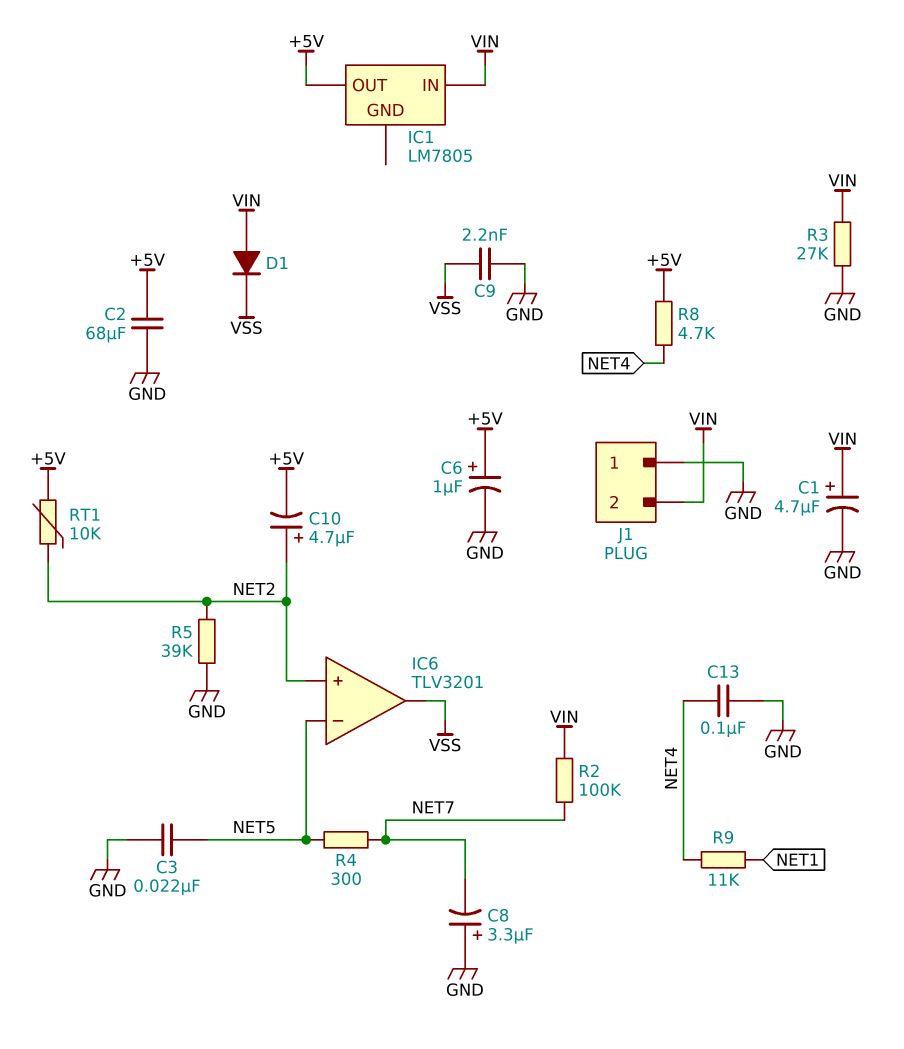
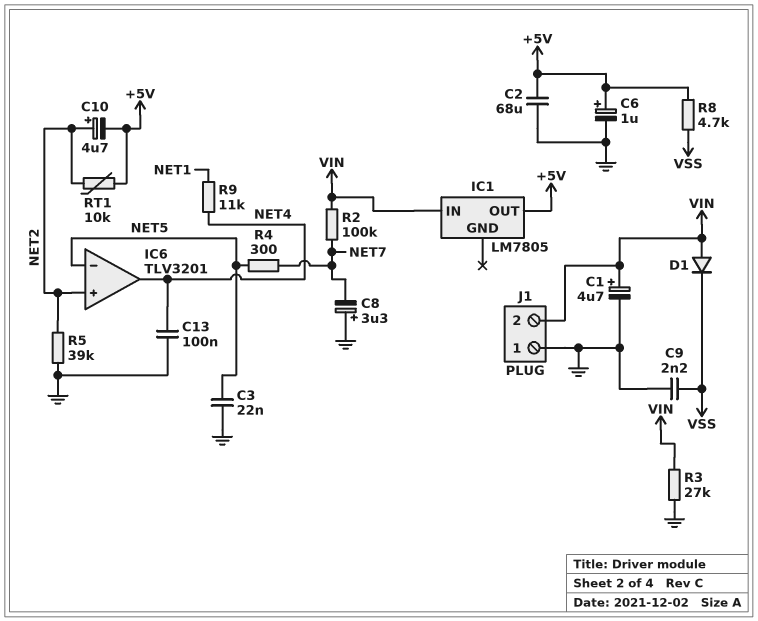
IC6 pin out: VSS -> NET4
R8: 4.7k (+5V, NET4) -> 4.7k (+5V, VSS)

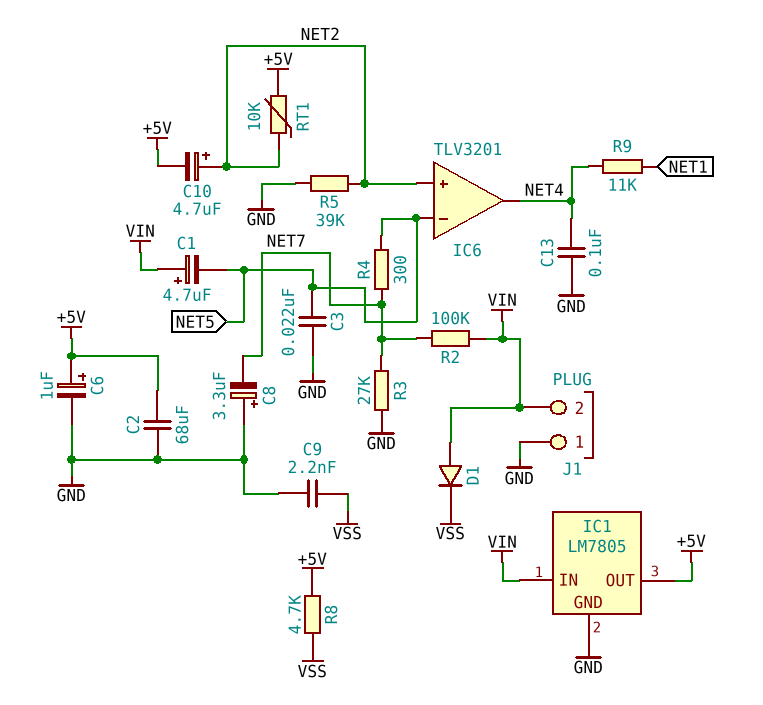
C1: 4.7uF (plus VIN, minus GND) -> 4.7uF (plus VIN, minus NET5)
IC1 pin GND: none -> GND
R3: 27k (GND, VIN) -> 27k (GND, NET7)

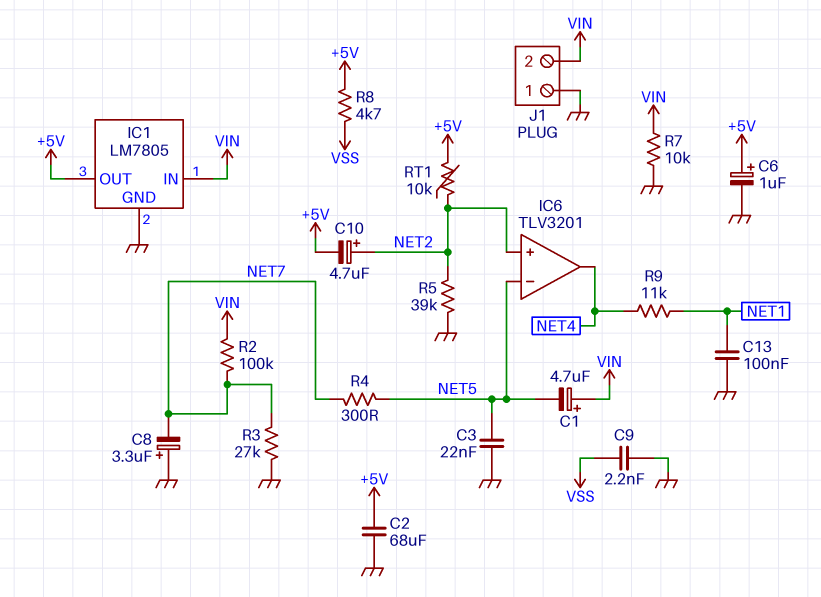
C13: 100nF (GND, NET4) -> 100nF (GND, NET1)
D1: diode (A VIN, K VSS) -> none
R7: none -> 10k (GND, VIN)

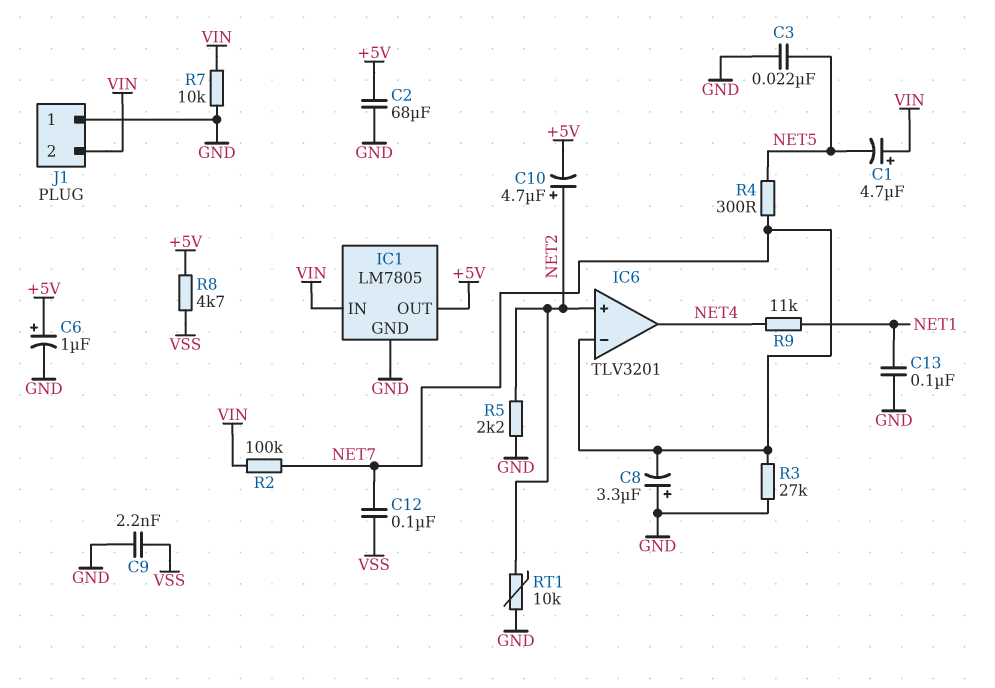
C12: none -> 100nF (NET7, VSS)
IC6 pin in-: NET5 -> NET7
R5: 39k (GND, NET2) -> 2.2k (GND, NET2)
RT1: 10k (+5V, NET2) -> 10k (GND, NET2)

